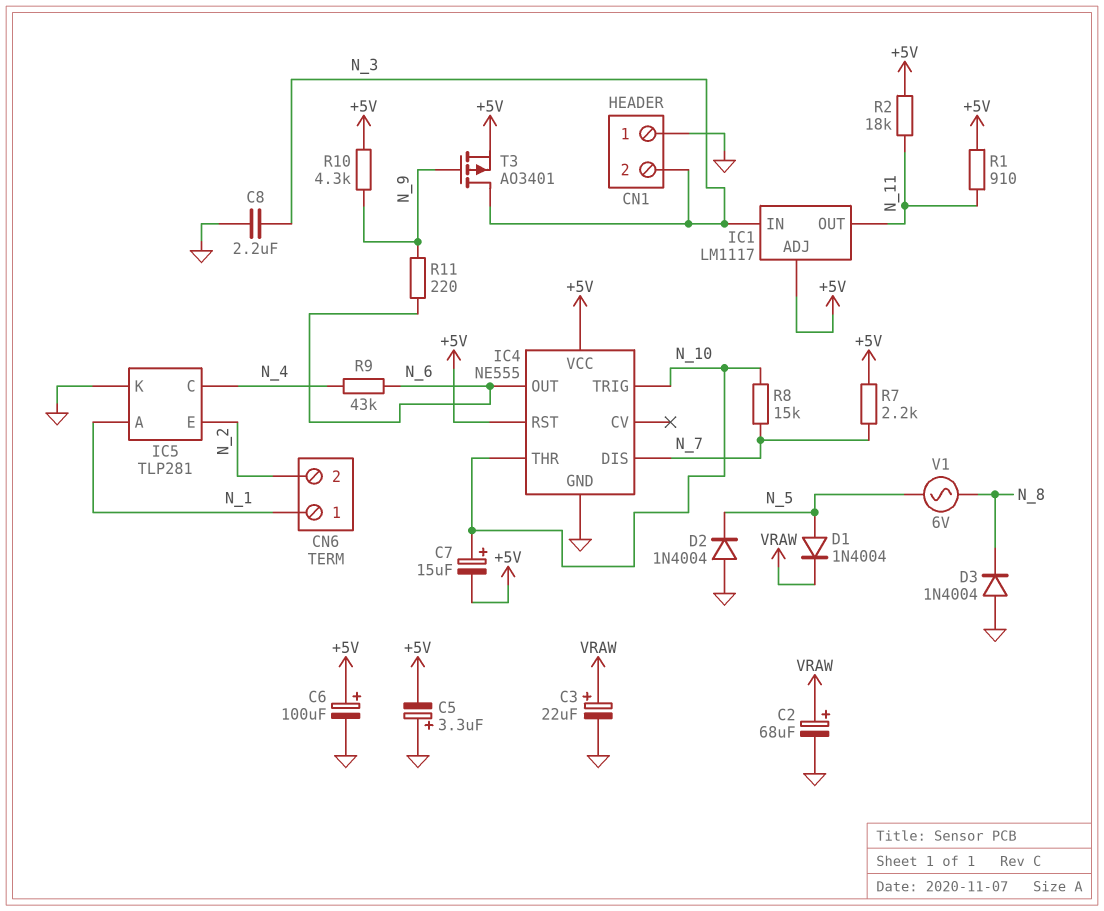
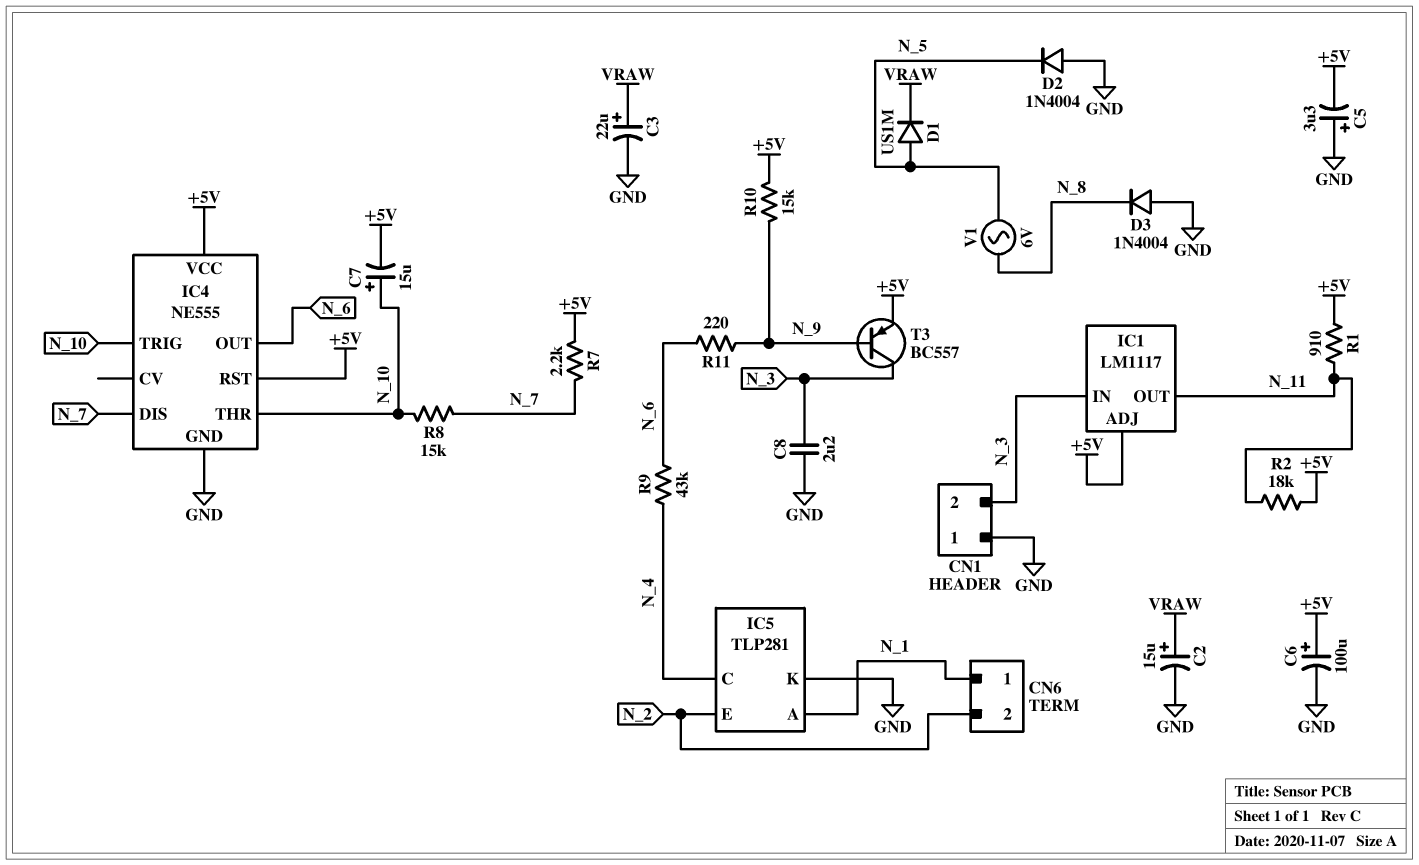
C2: 68uF (plus VRAW, minus GND) -> 15uF (plus VRAW, minus GND)
D1: diode 1N4004 (A N_5, K VRAW) -> diode US1M (A N_5, K VRAW)
R10: 4.3k (+5V, N_9) -> 15k (+5V, N_9)
T3: PMOS AO3401 (G N_9, D N_3, S +5V) -> PNP BC557 (B N_9, C N_3, E +5V)

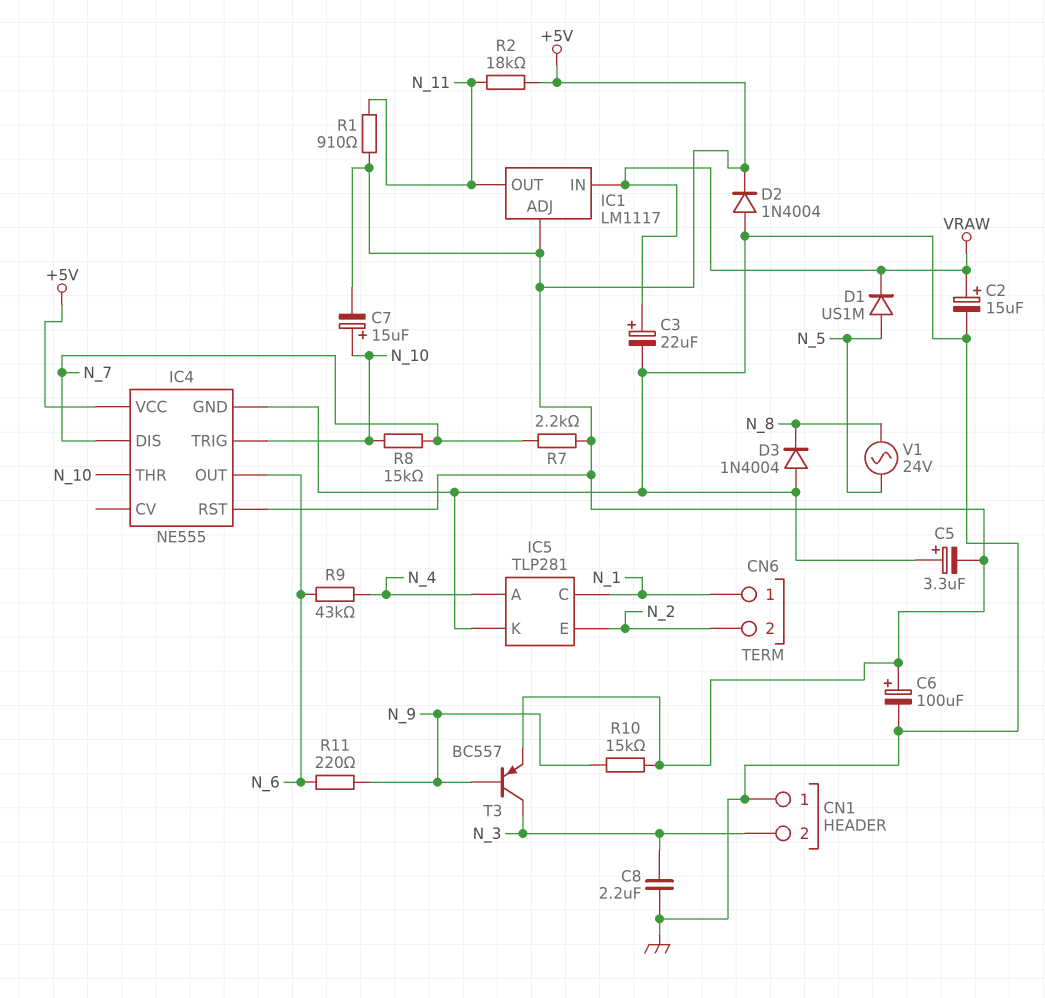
D2: diode 1N4004 (A GND, K N_5) -> diode 1N4004 (A GND, K +5V)
IC1 pin IN: N_3 -> VRAW
IC5 pin A: N_1 -> N_4
IC5 pin C: N_4 -> N_1
V1: AC 6V (N_5, N_8) -> AC 24V (N_5, N_8)

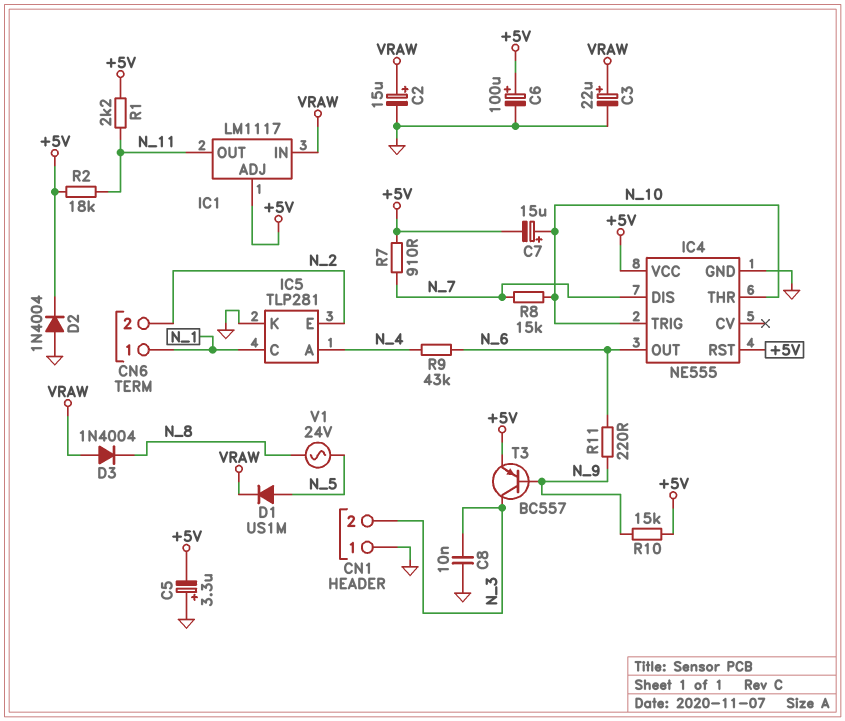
C8: 2.2uF (GND, N_3) -> 10nF (GND, N_3)
D3: diode 1N4004 (A GND, K N_8) -> diode 1N4004 (A VRAW, K N_8)
R1: 910 (+5V, N_11) -> 2.2k (+5V, N_11)
R7: 2.2k (+5V, N_7) -> 910 (+5V, N_7)

